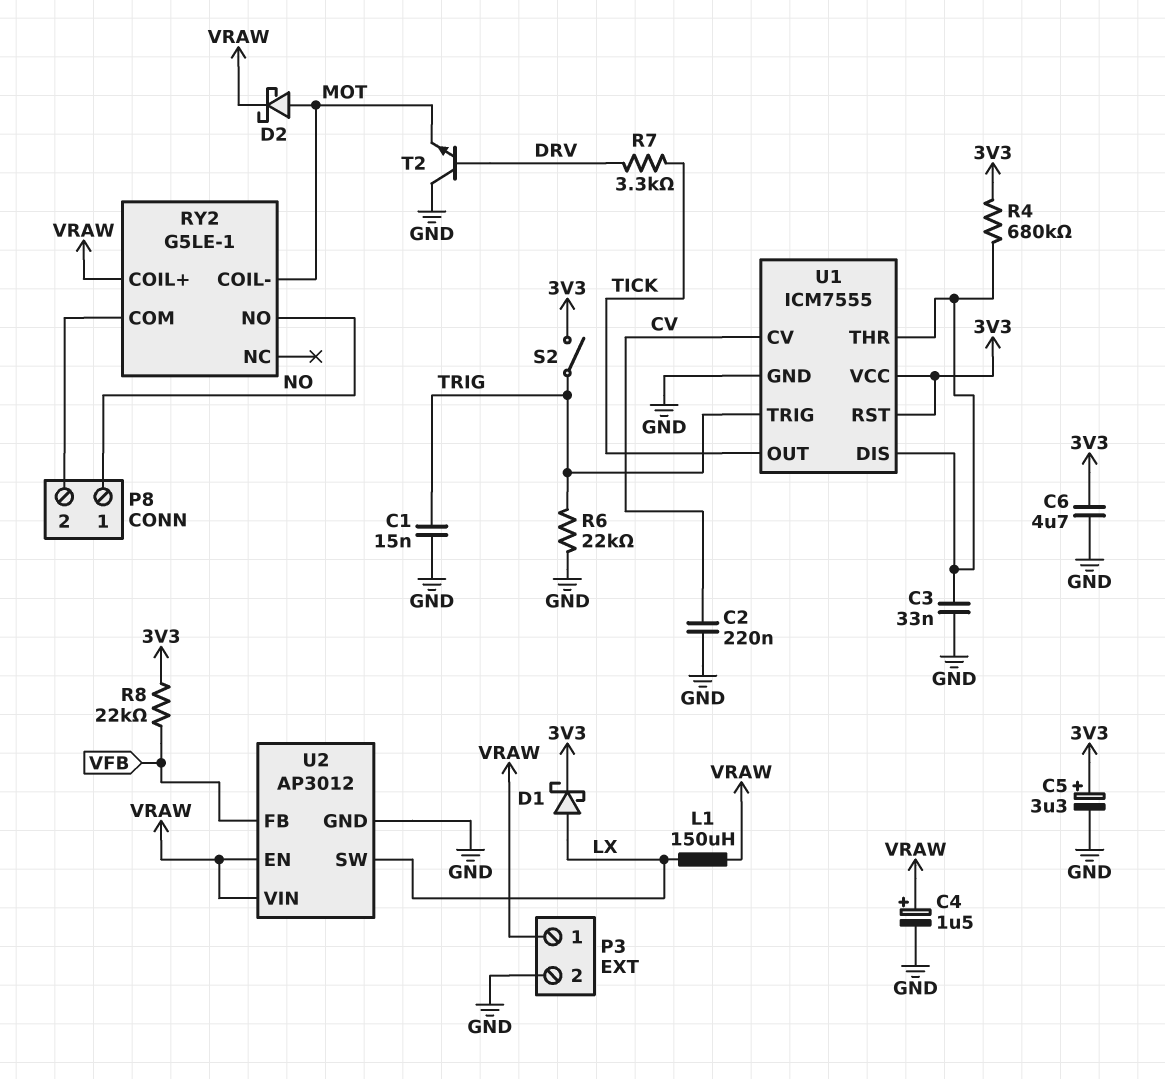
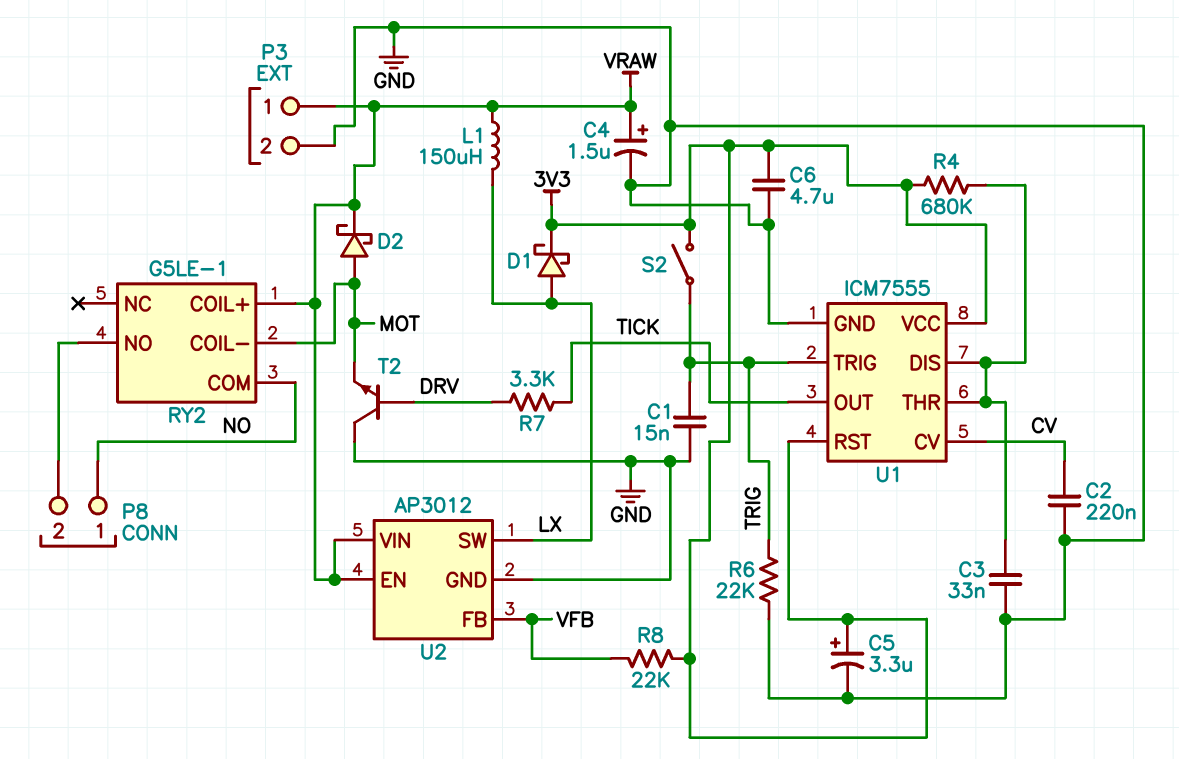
RY2 pin COM: P8/2 -> NO
RY2 pin NO: NO -> P8/2

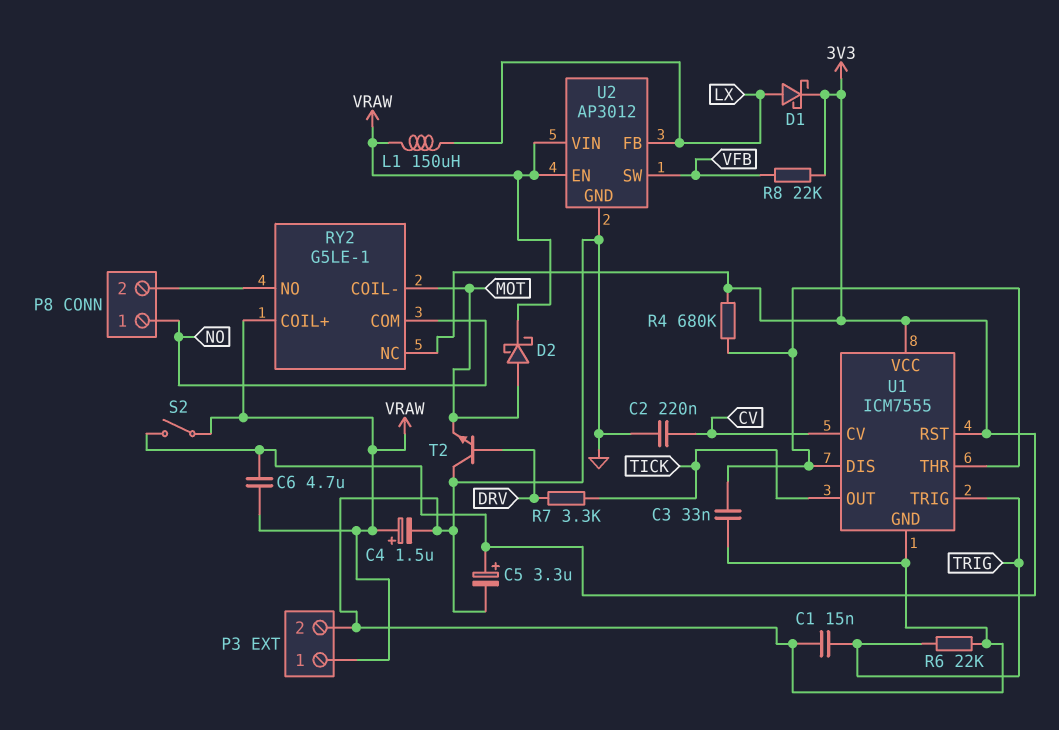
C6: 4.7uF (3V3, GND) -> 4.7uF (3V3, VRAW)
RY2 pin NC: none -> 3V3
S2: switch (3V3, TRIG) -> switch (3V3, VRAW)
U2 pin FB: VFB -> LX
U2 pin SW: LX -> VFB

